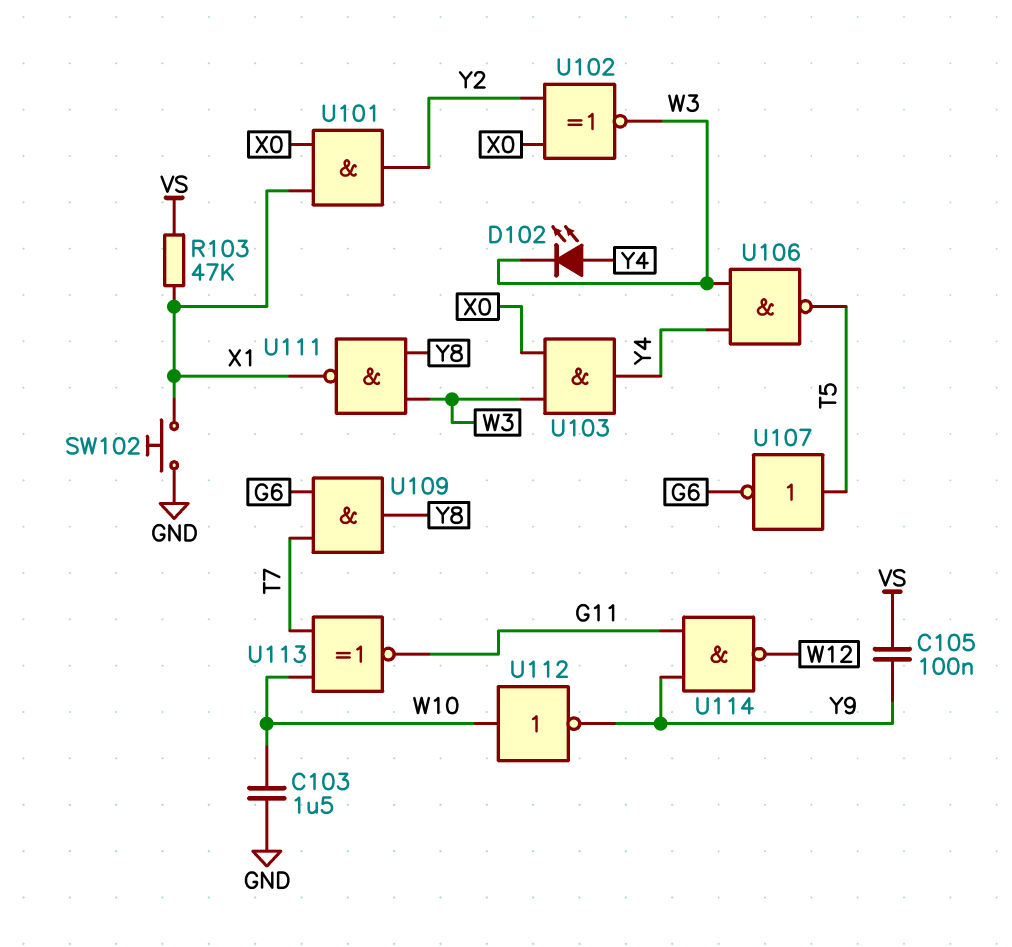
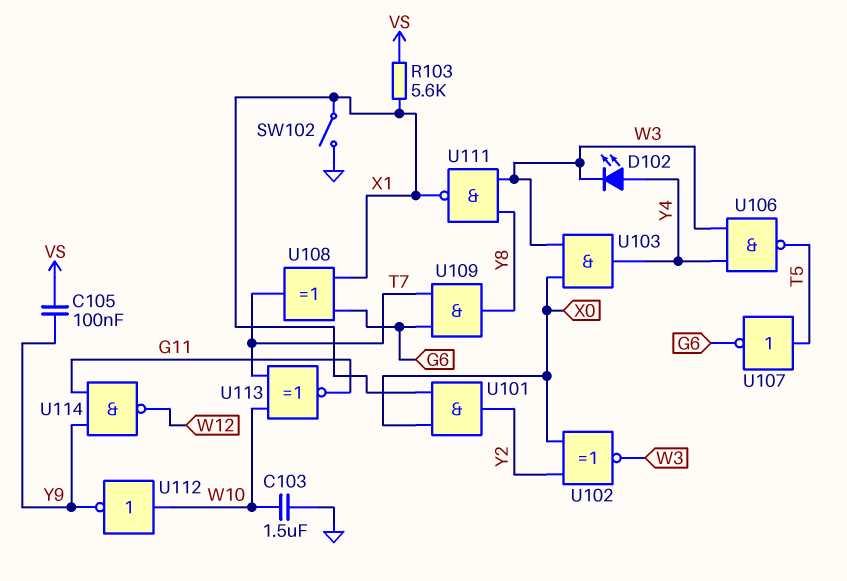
R103: 47k (VS, X1) -> 5.6k (VS, X1)
SW102: button (GND, X1) -> switch (GND, X1)
U108: none -> XOR (in G6, in X1, out T7)

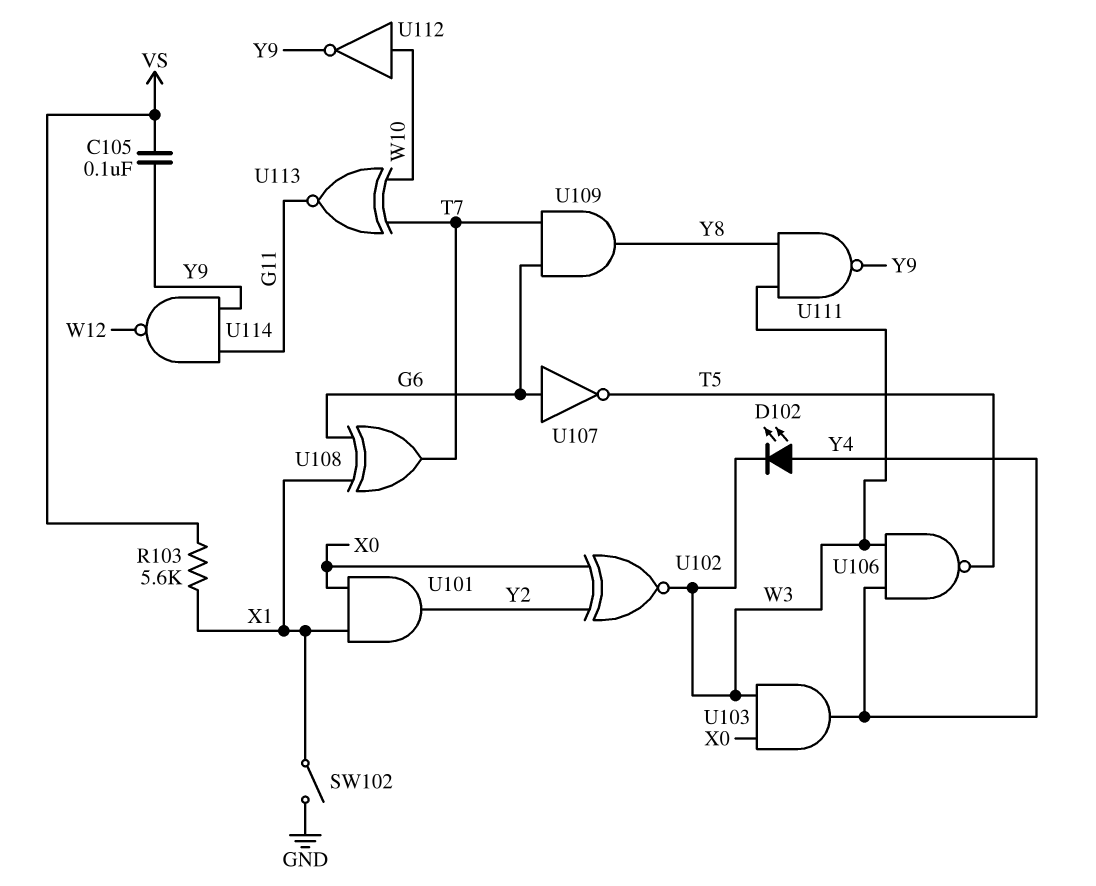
C103: 1.5uF (GND, W10) -> none
U107: NOT (in T5, out G6) -> NOT (in G6, out T5)
U111: NAND (in W3, in Y8, out X1) -> NAND (in W3, in Y8, out Y9)

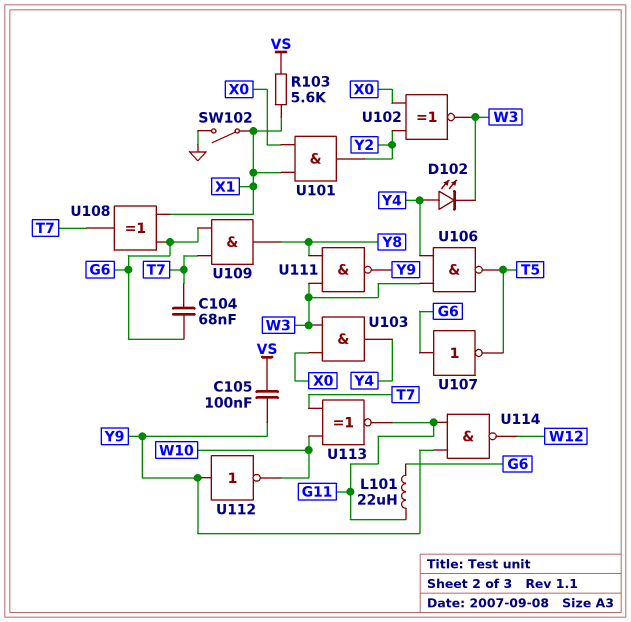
C104: none -> 68nF (G6, T7)
L101: none -> 22uH (G6, G11)
U112: NOT (in W10, out Y9) -> NOT (in Y9, out W10)

